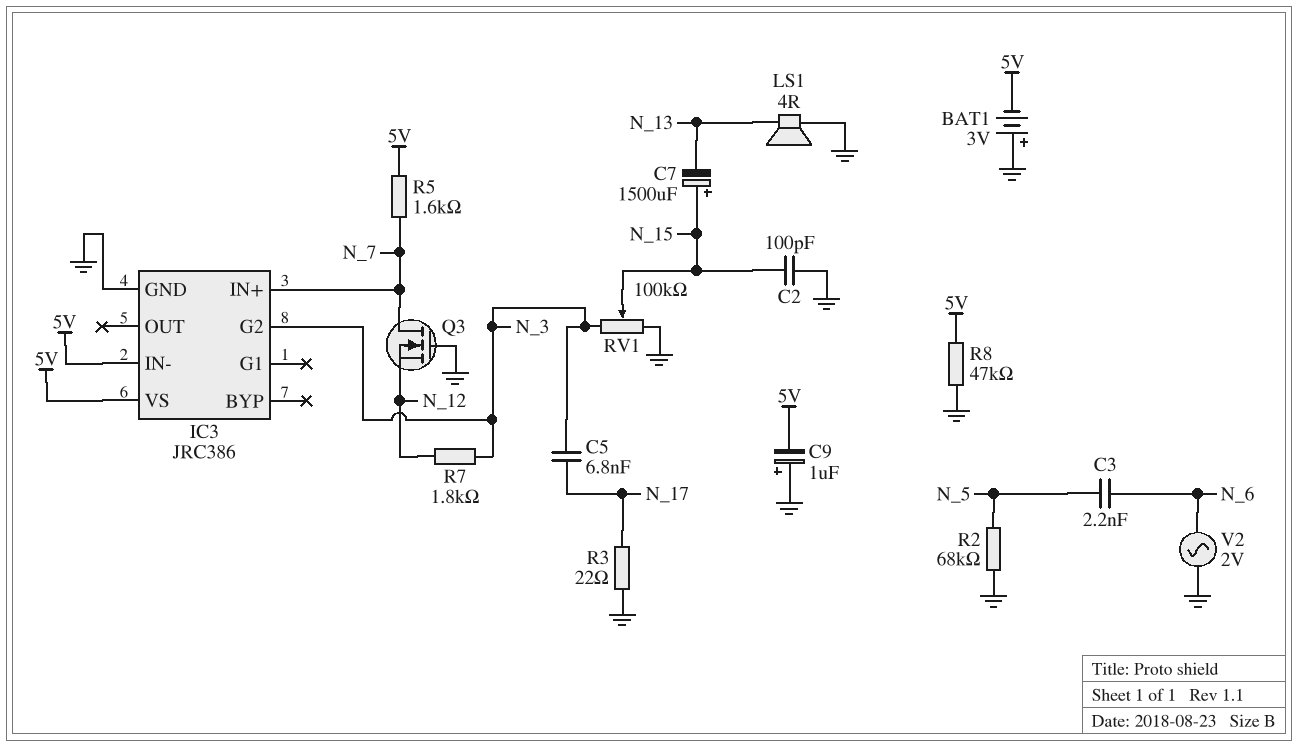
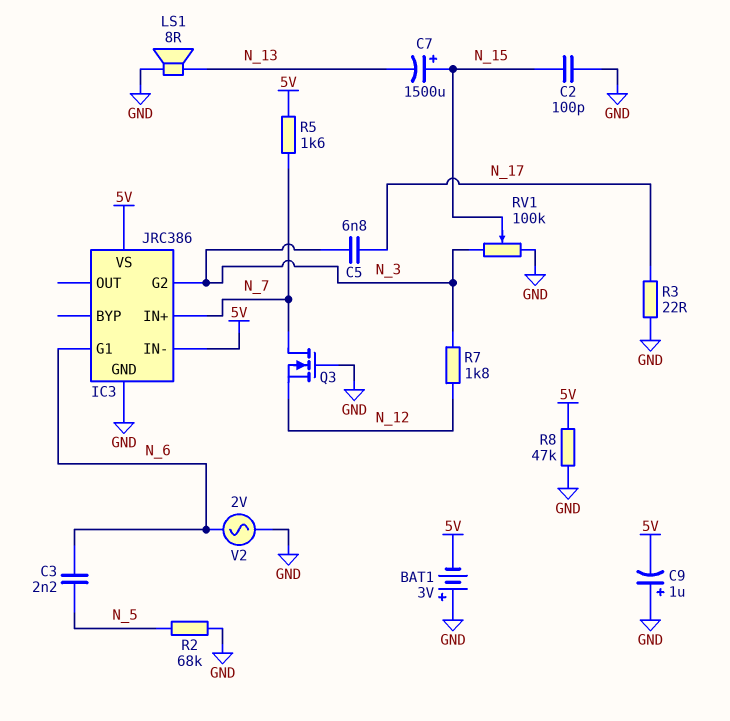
IC3 pin G1: none -> N_6
LS1: speaker 4R (GND, N_13) -> speaker 8R (GND, N_13)

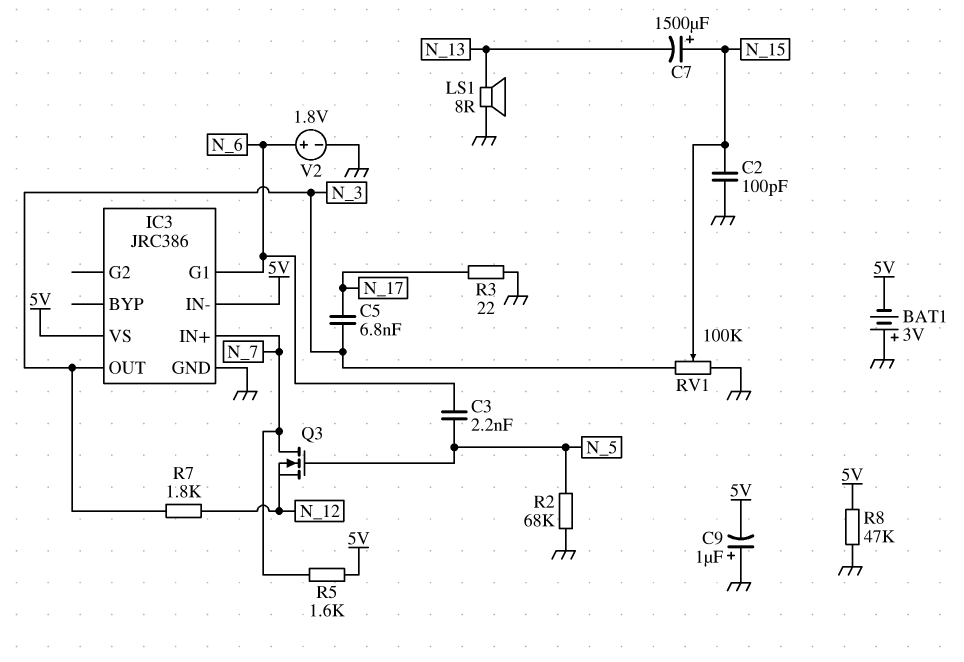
IC3 pin G2: N_3 -> none
IC3 pin OUT: none -> N_3
Q3: NMOS (G GND, D N_7, S N_12) -> NMOS (G N_5, D N_7, S N_12)
V2: AC 2V (GND, N_6) -> 1.8V (plus N_6, minus GND)

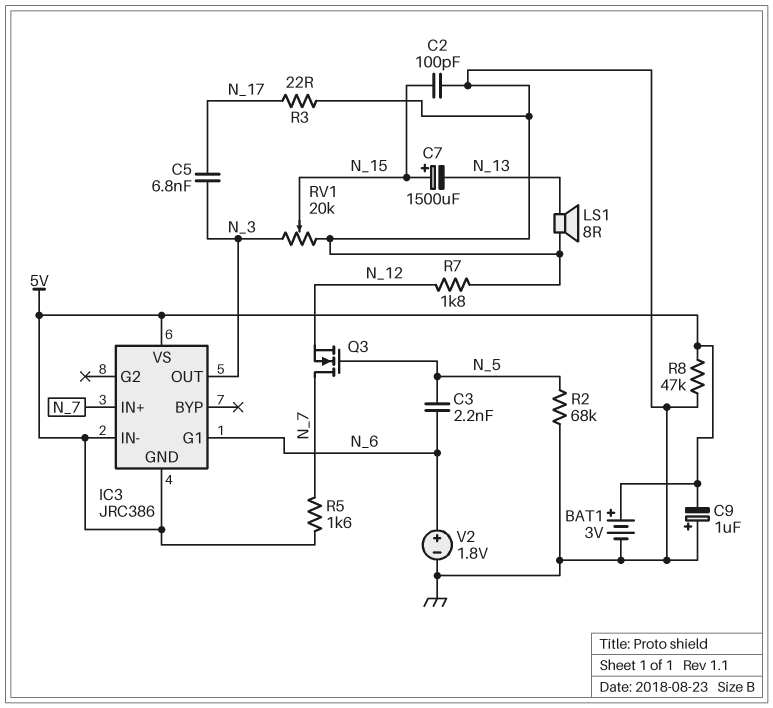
BAT1: 3V (plus GND, minus 5V) -> 3V (plus 5V, minus GND)
IC3 pin GND: GND -> 5V
R7: 1.8k (N_3, N_12) -> 1.8k (GND, N_12)
RV1: 100k (GND, N_3, wiper N_15) -> 20k (GND, N_3, wiper N_15)

